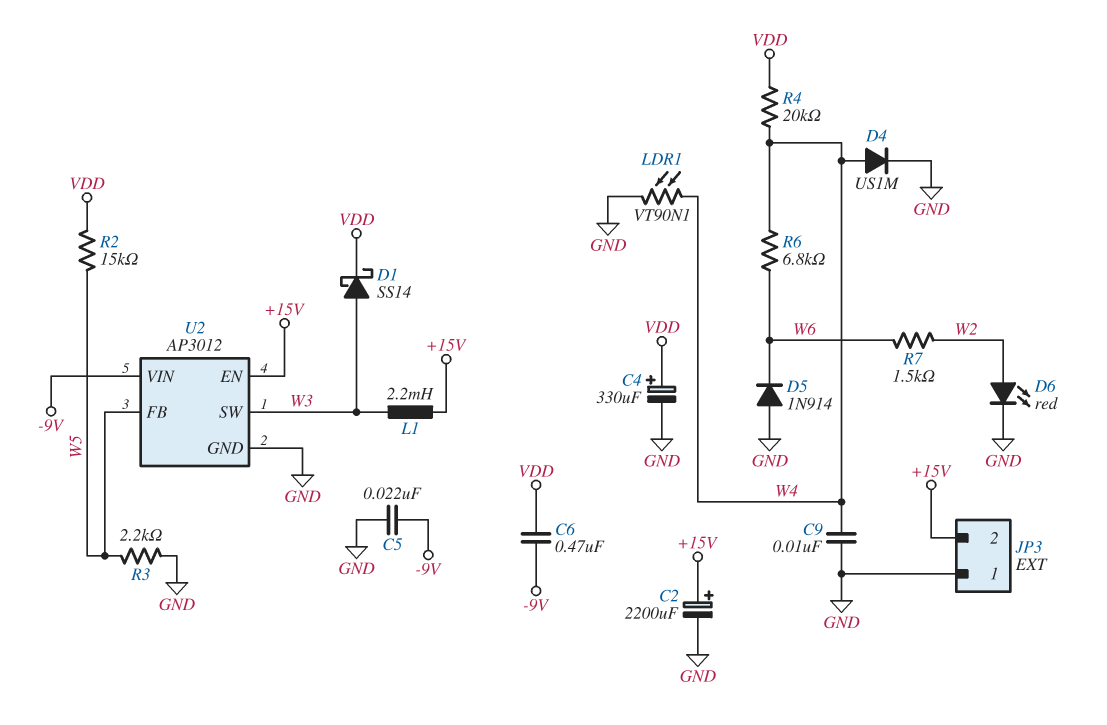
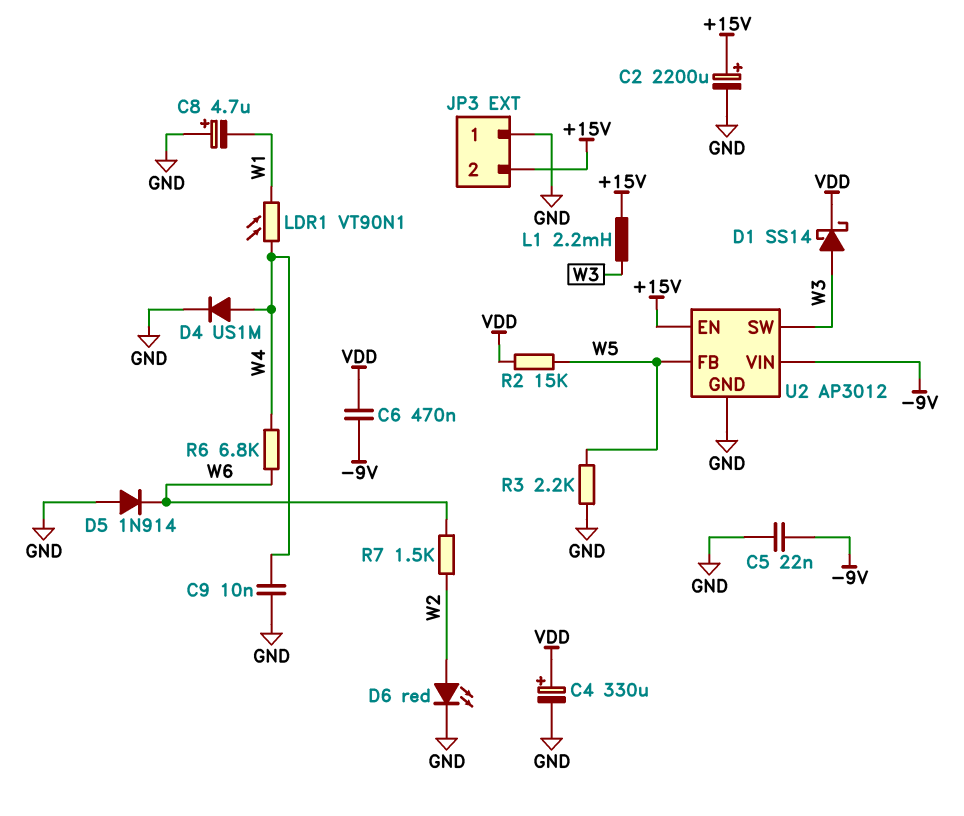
C8: none -> 4.7uF (plus GND, minus W1)
LDR1: VT90N1 (GND, W4) -> VT90N1 (W1, W4)
R4: 20k (VDD, W4) -> none

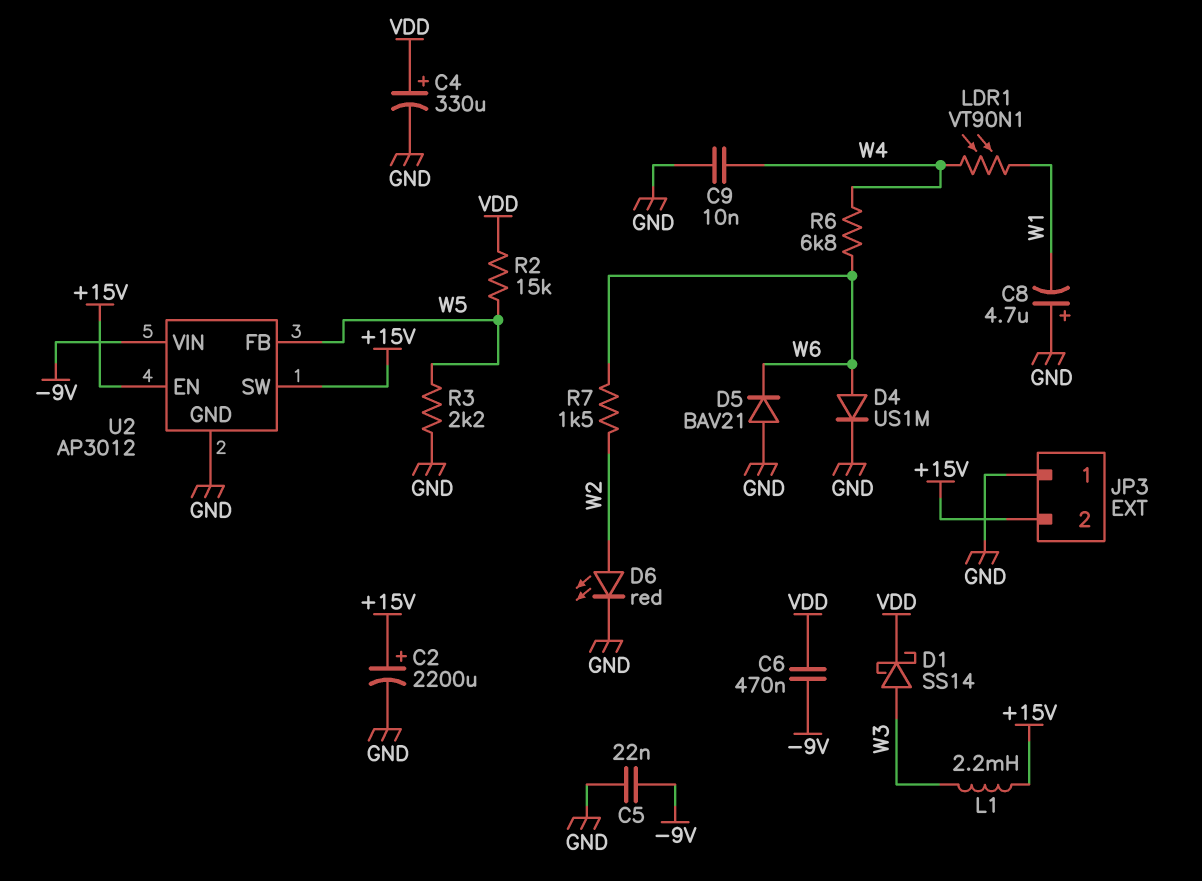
D4: diode US1M (A W4, K GND) -> diode US1M (A W6, K GND)
D5: diode 1N914 (A GND, K W6) -> diode BAV21 (A GND, K W6)
U2 pin SW: W3 -> +15V

